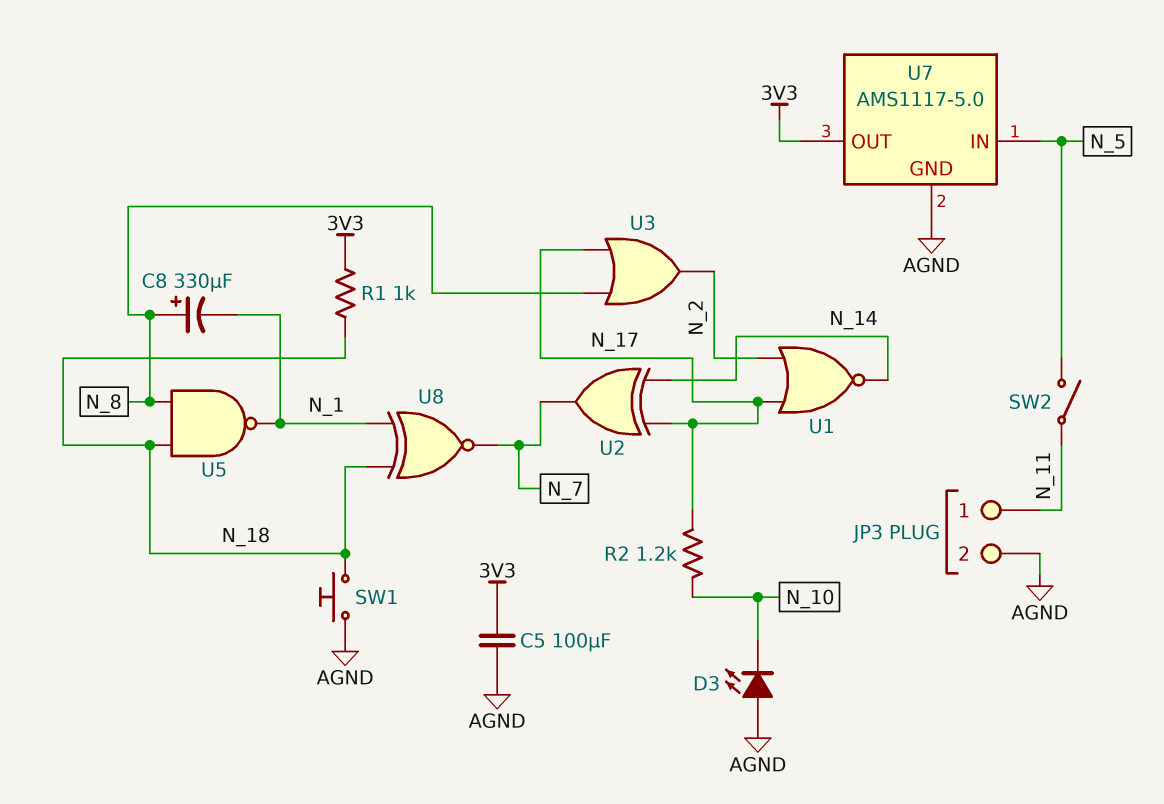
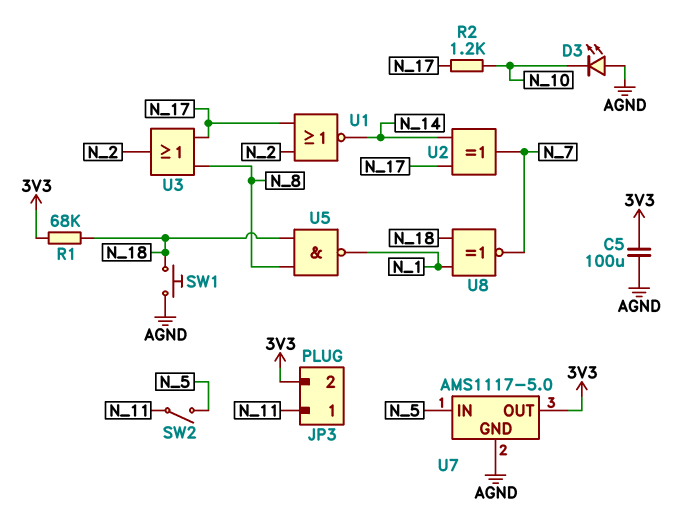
C8: 330uF (plus N_8, minus N_1) -> none
JP3 pin 2: AGND -> 3V3
R1: 1k (3V3, N_18) -> 68k (3V3, N_18)

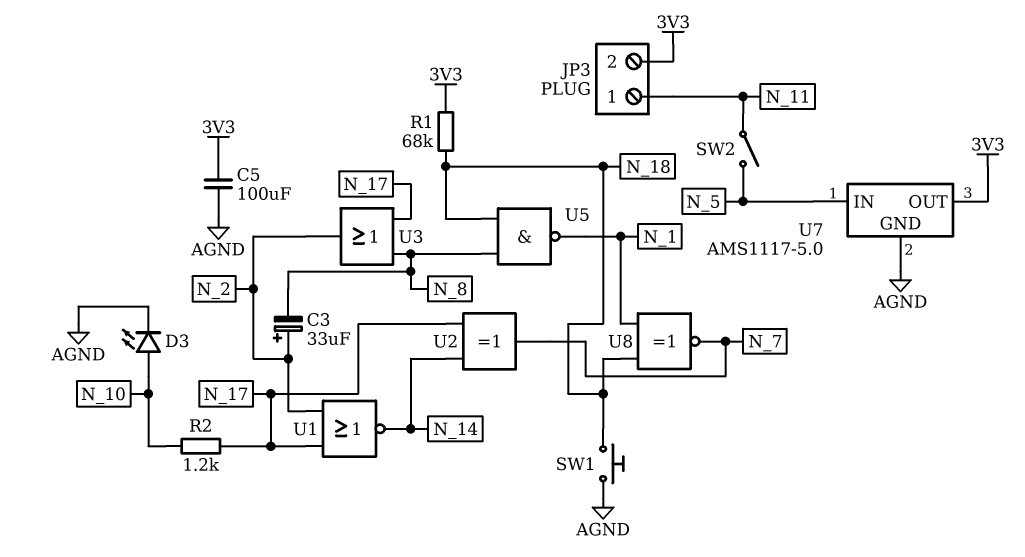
C3: none -> 33uF (plus N_2, minus N_8)
D3: LED (A AGND, K N_10) -> LED (A N_10, K AGND)

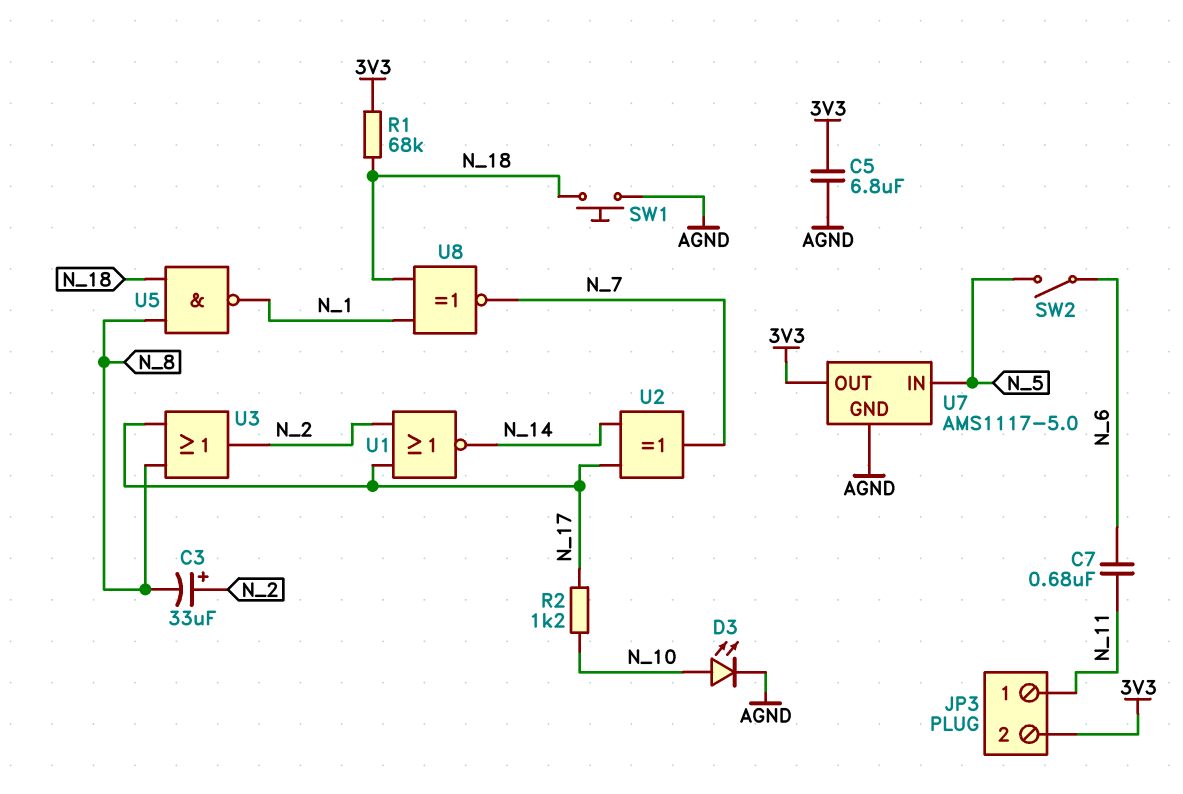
C5: 100uF (3V3, AGND) -> 6.8uF (3V3, AGND)
C7: none -> 680nF (N_6, N_11)
SW2: switch (N_5, N_11) -> switch (N_5, N_6)

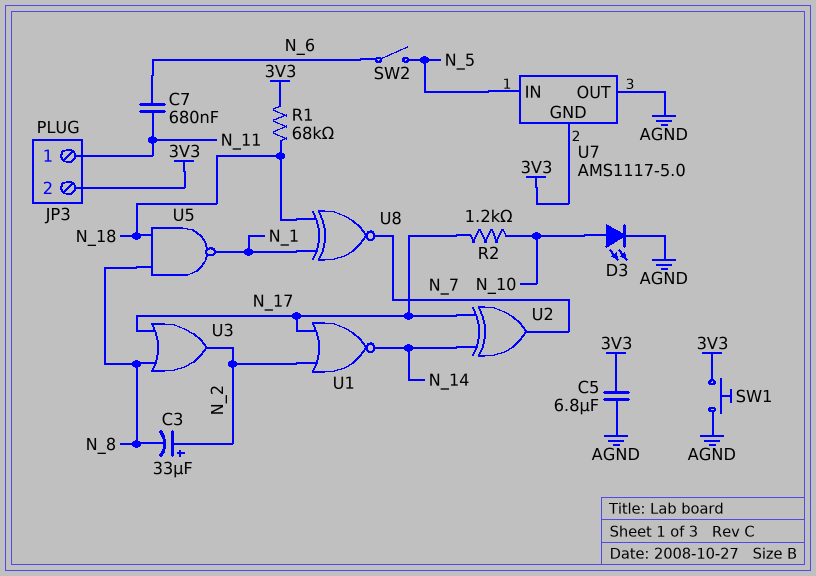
SW1: button (AGND, N_18) -> button (3V3, AGND)
U7 pin GND: AGND -> 3V3
U7 pin OUT: 3V3 -> AGND

